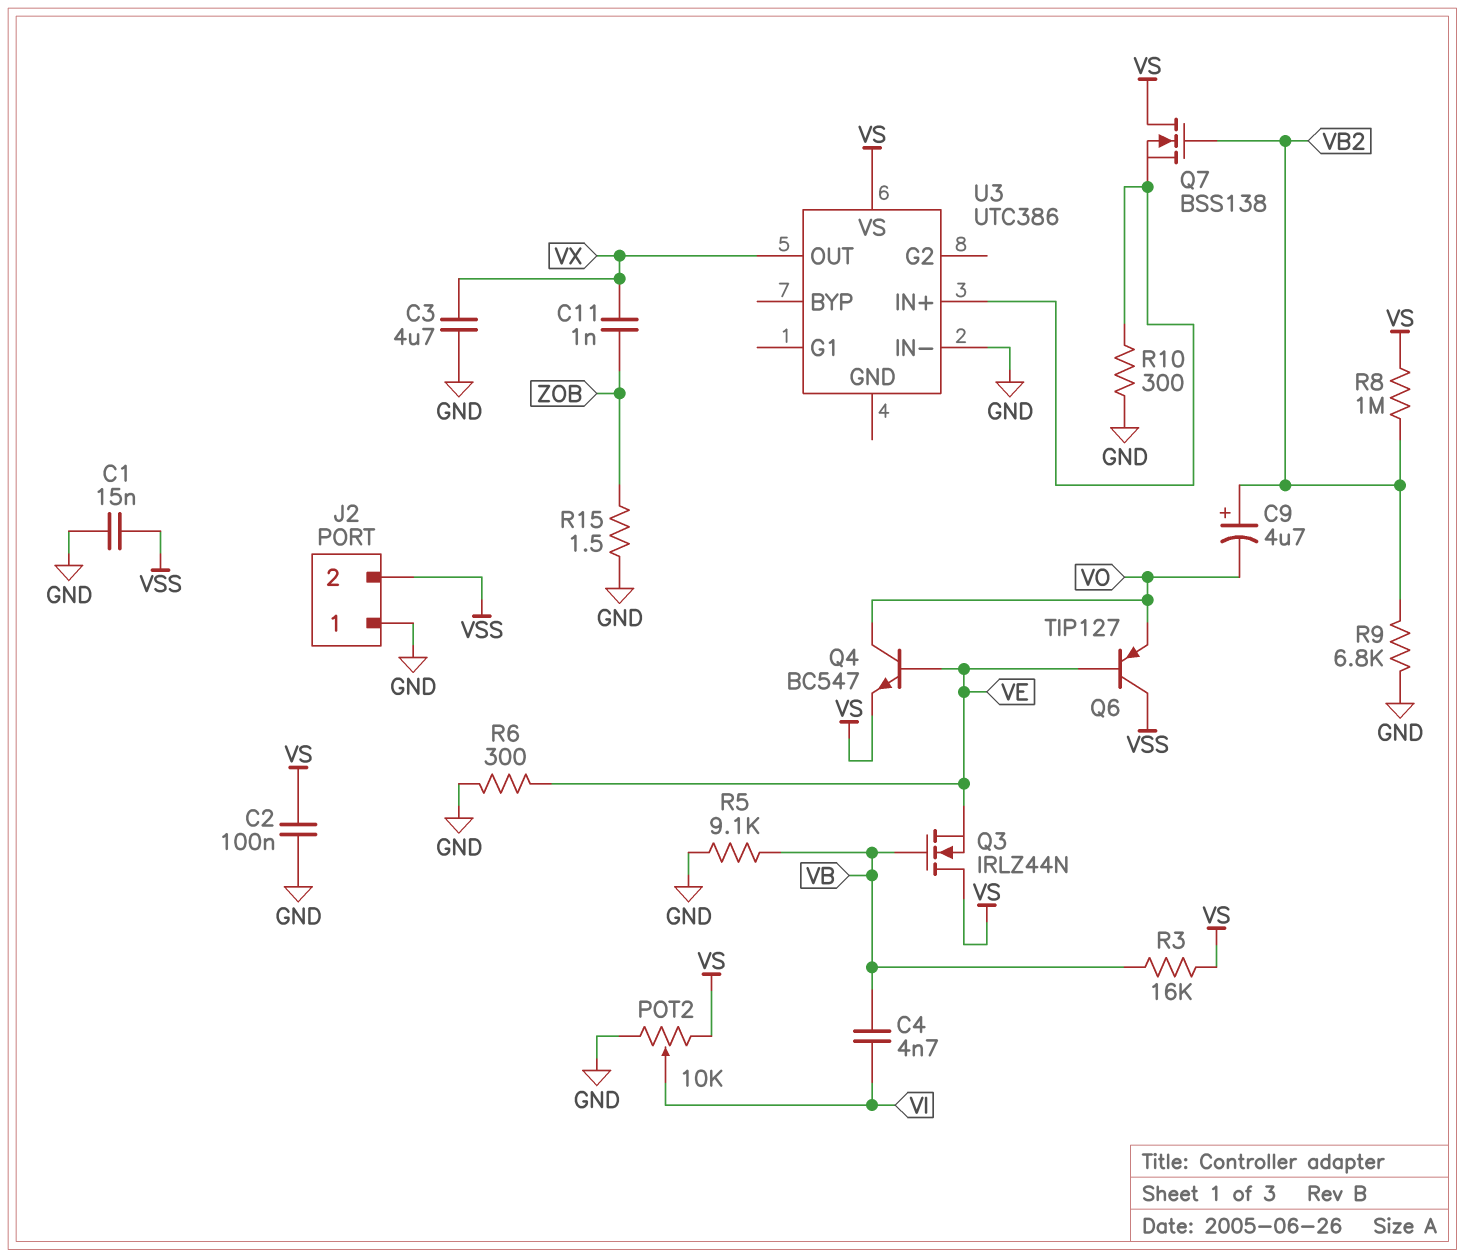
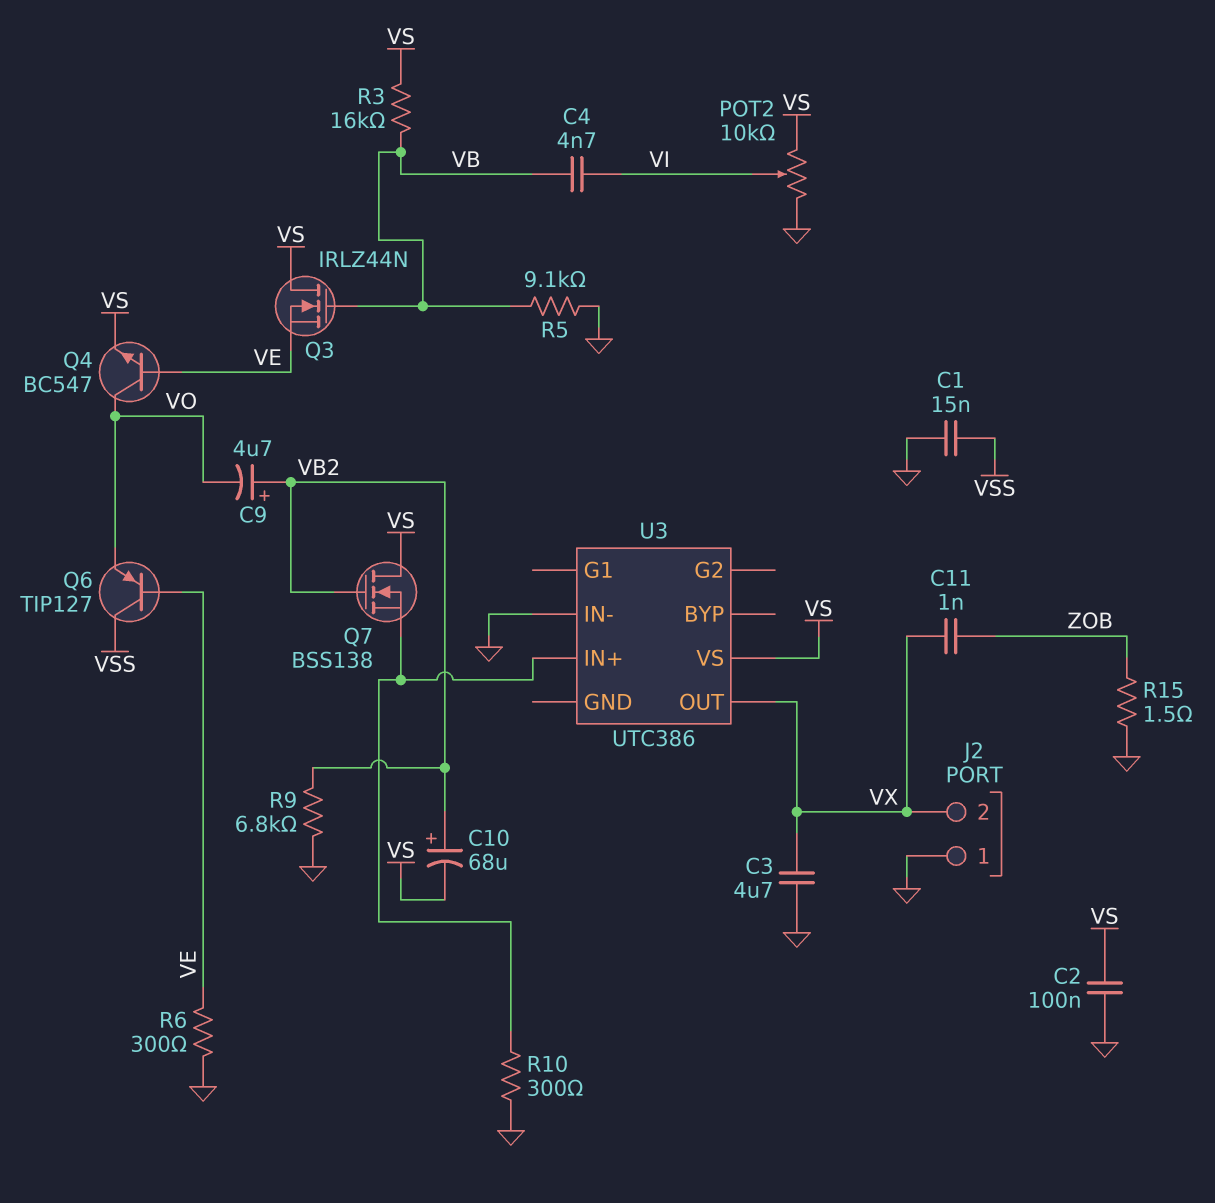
C10: none -> 68uF (plus VB2, minus VS)
J2 pin 2: VSS -> VX
R8: 1M (VB2, VS) -> none

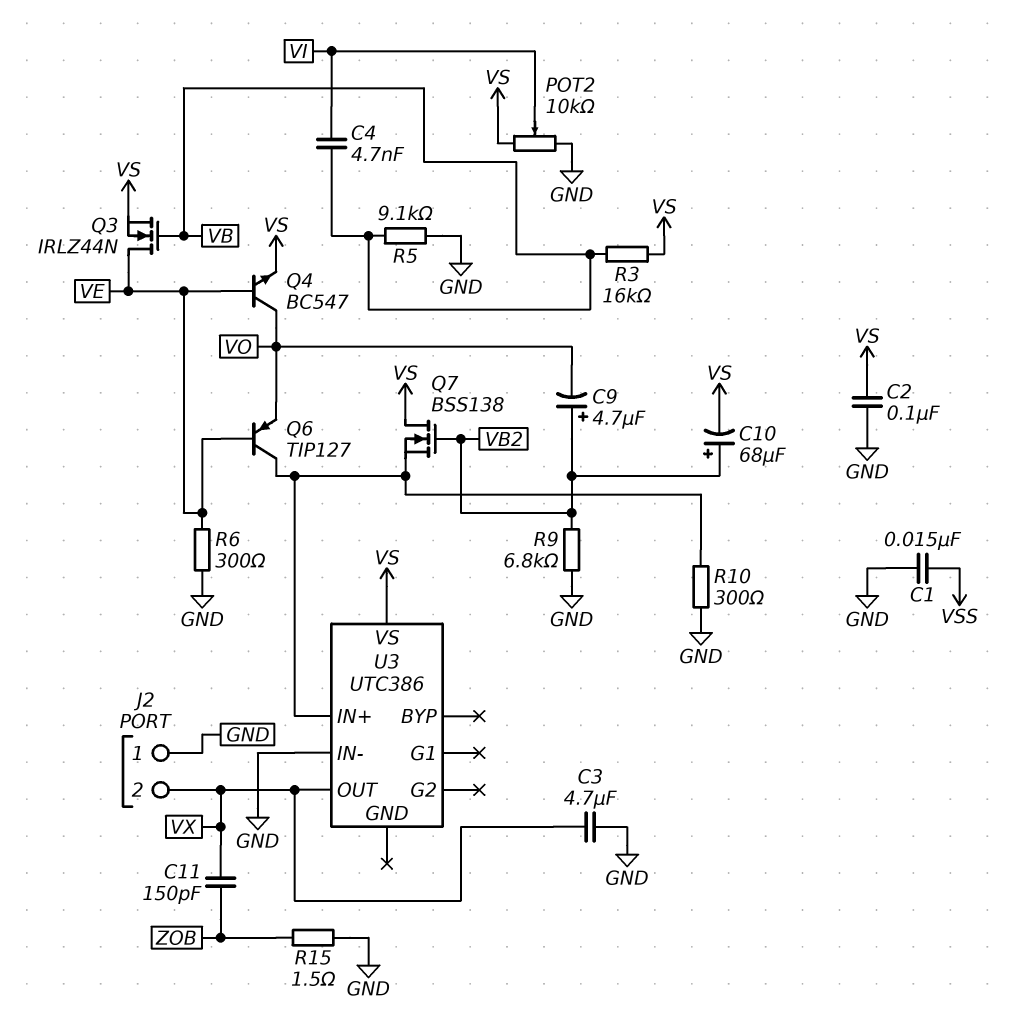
C11: 1nF (VX, ZOB) -> 150pF (VX, ZOB)
Q3: NMOS IRLZ44N (G VB, D VS, S VE) -> NMOS IRLZ44N (G VB, D VE, S VS)
Q6: PNP TIP127 (B VE, C VSS, E VO) -> PNP TIP127 (B VE, C U3/IN+, E VO)

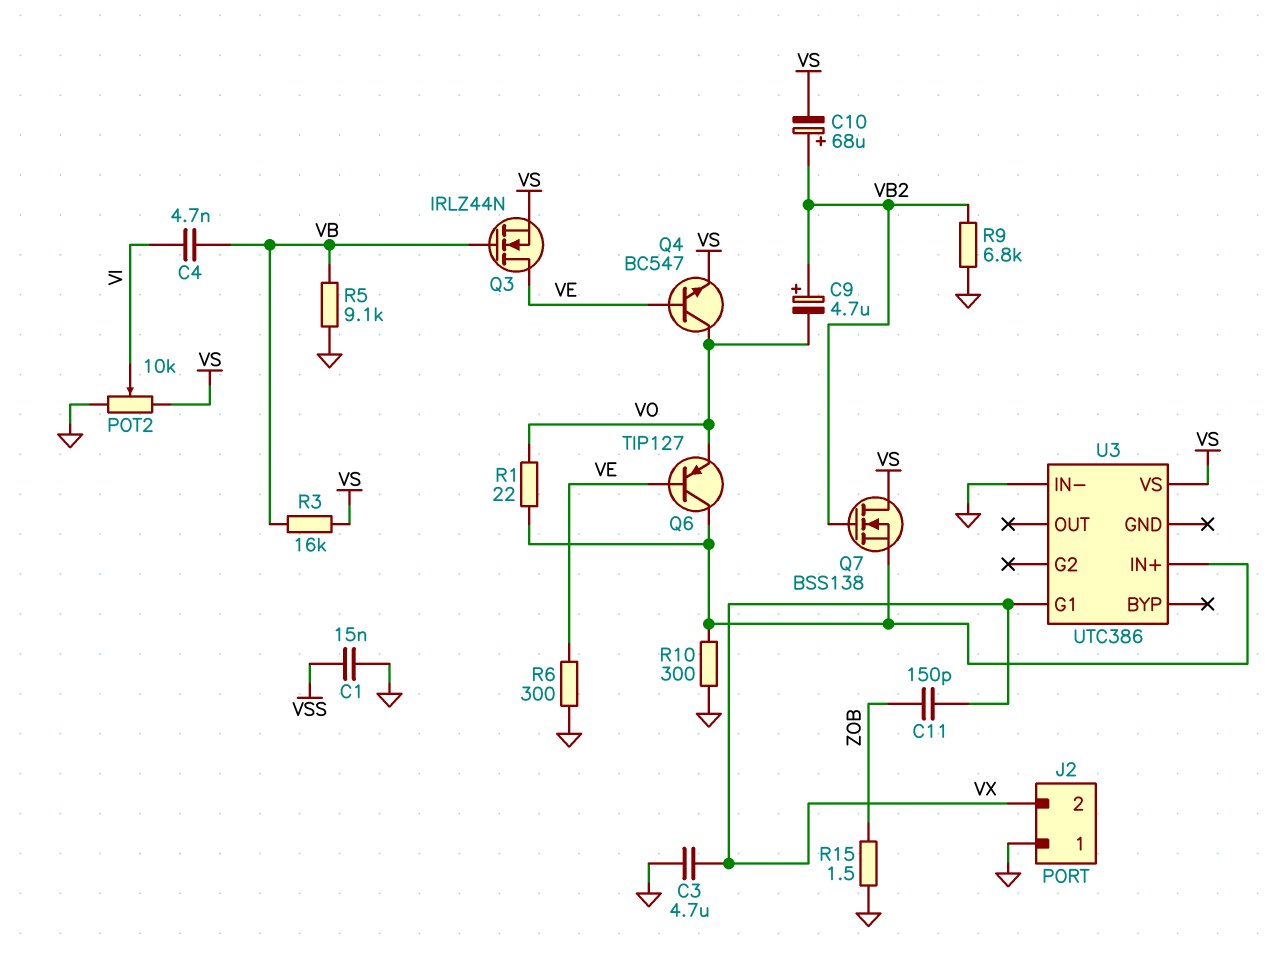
C2: 100nF (GND, VS) -> none
R1: none -> 22 (U3/IN+, VO)
U3 pin G1: none -> VX
U3 pin OUT: VX -> none

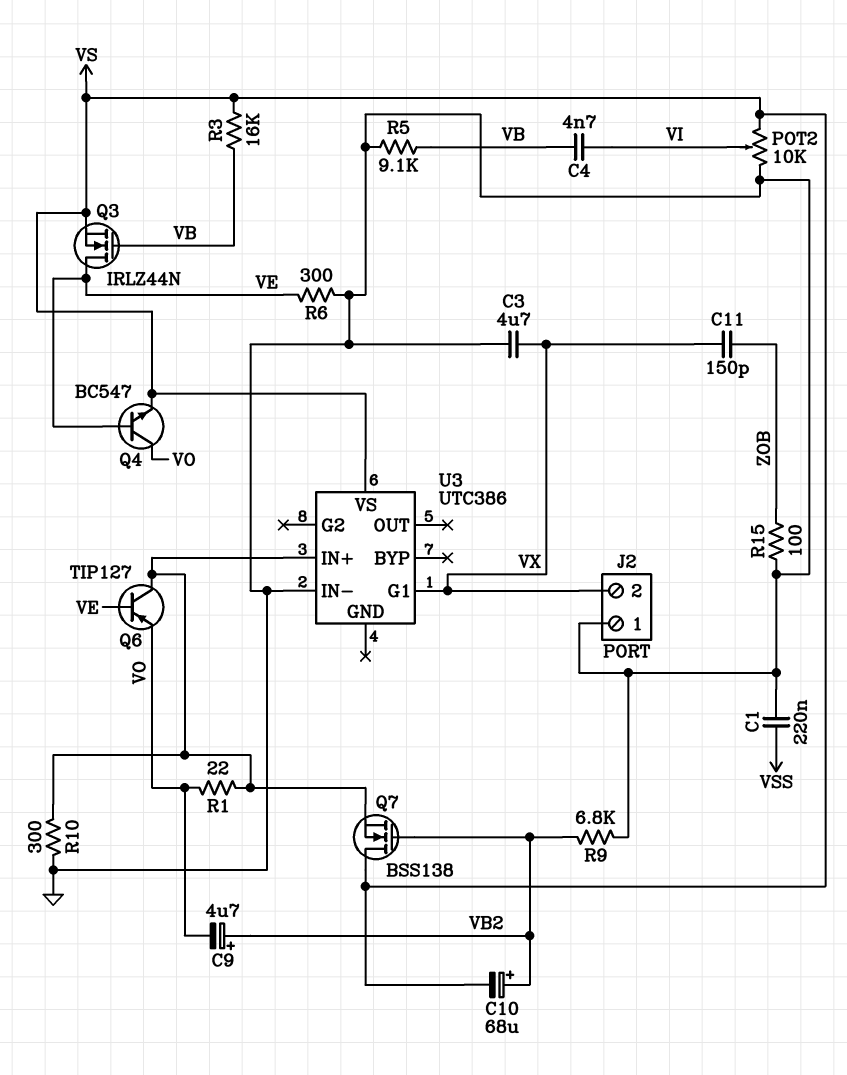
C1: 15nF (GND, VSS) -> 220nF (GND, VSS)
R15: 1.5 (GND, ZOB) -> 100 (GND, ZOB)

